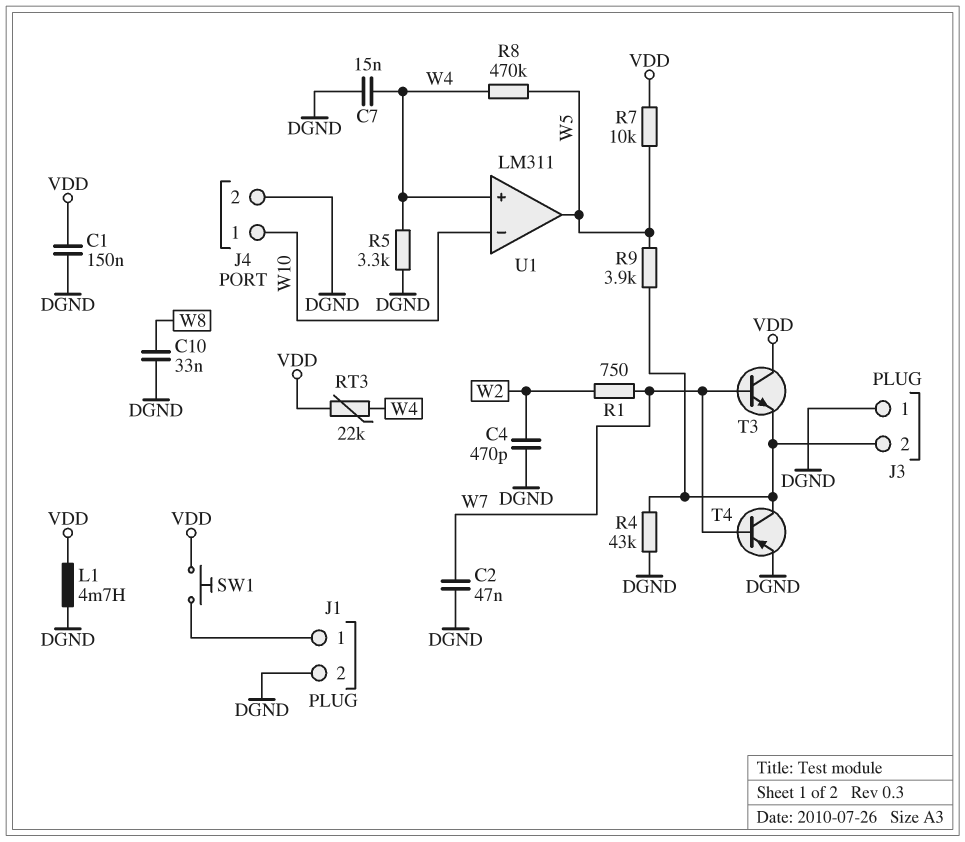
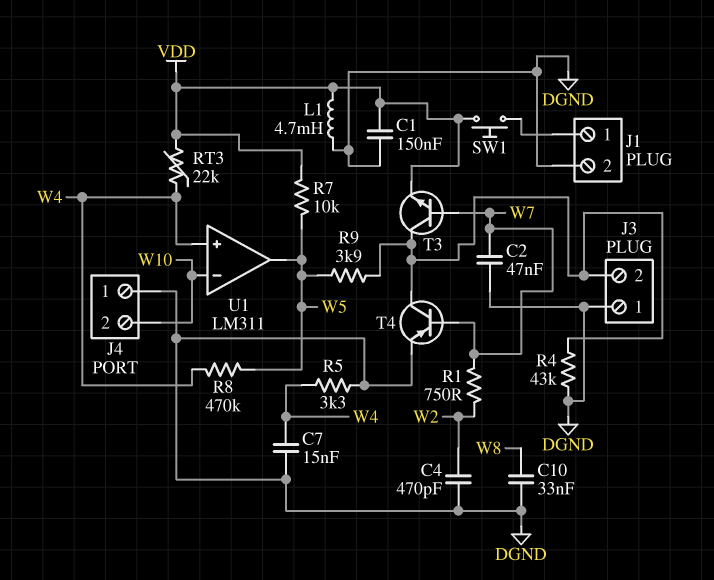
J4 pin 1: W10 -> DGND
J4 pin 2: DGND -> W10
T3: NPN (B W7, C VDD, E J3/2) -> NPN (B W7, C J3/2, E VDD)

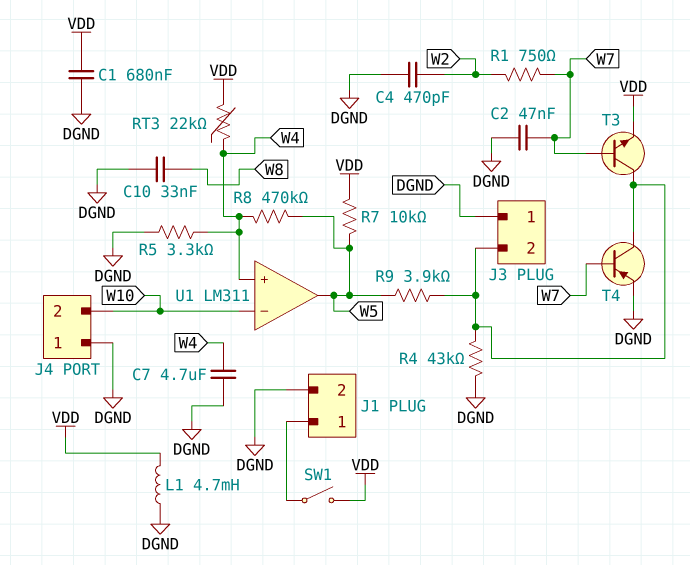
C1: 150nF (DGND, VDD) -> 680nF (DGND, VDD)
C7: 15nF (DGND, W4) -> 4.7uF (DGND, W4)
SW1: button (J1/1, VDD) -> switch (J1/1, VDD)

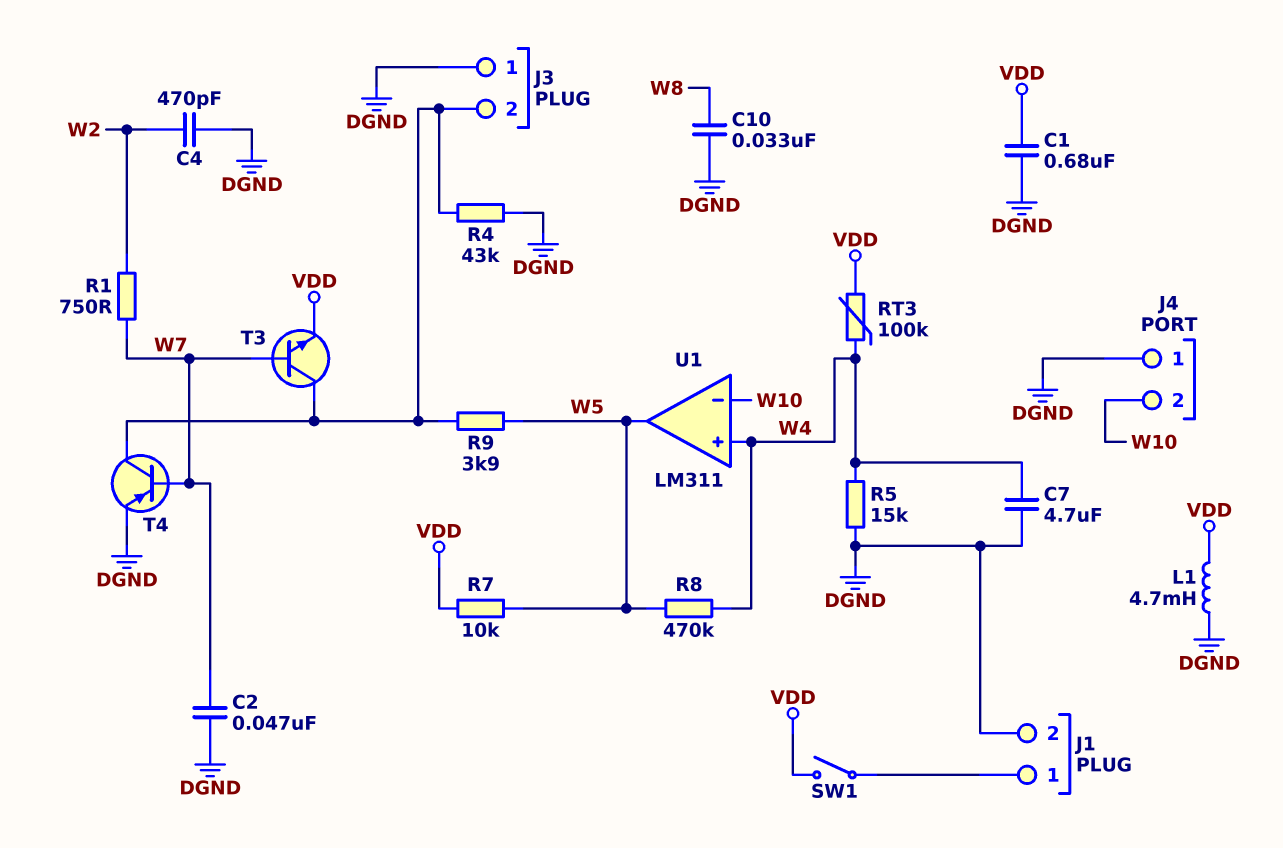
R5: 3.3k (DGND, W4) -> 15k (DGND, W4)
RT3: 22k (VDD, W4) -> 100k (VDD, W4)

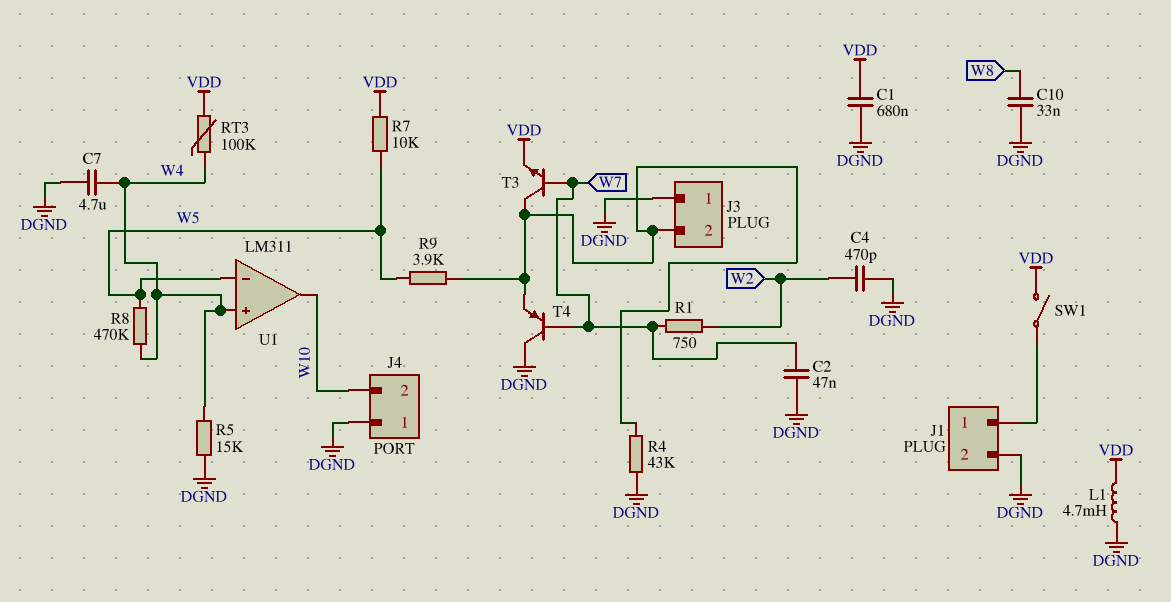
T4: PNP (B W7, C J3/2, E DGND) -> PNP (B W7, C DGND, E J3/2)
U1 pin in-: W10 -> W5
U1 pin out: W5 -> W10

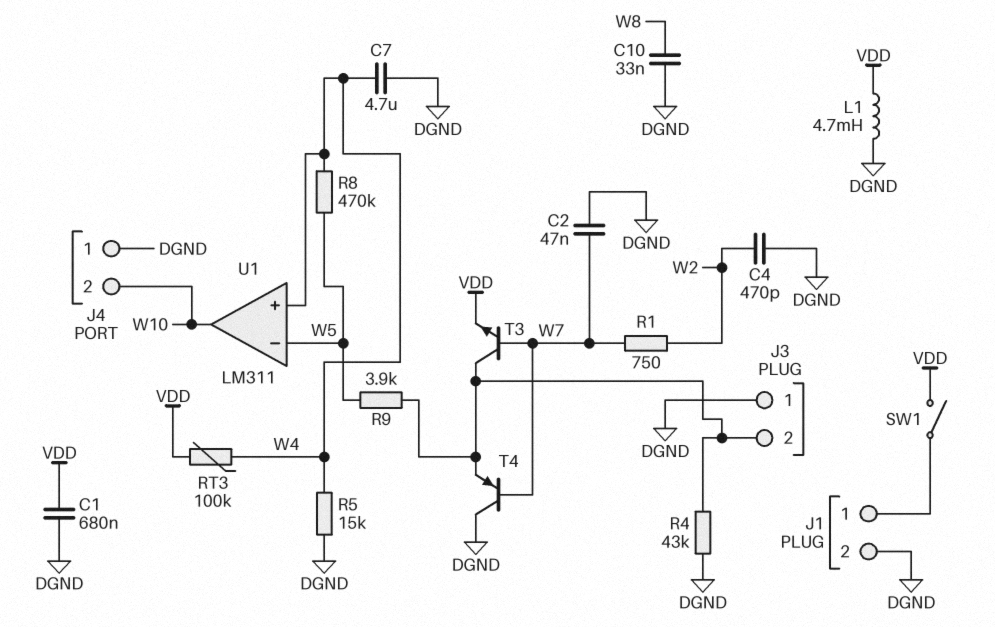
R7: 10k (VDD, W5) -> none

